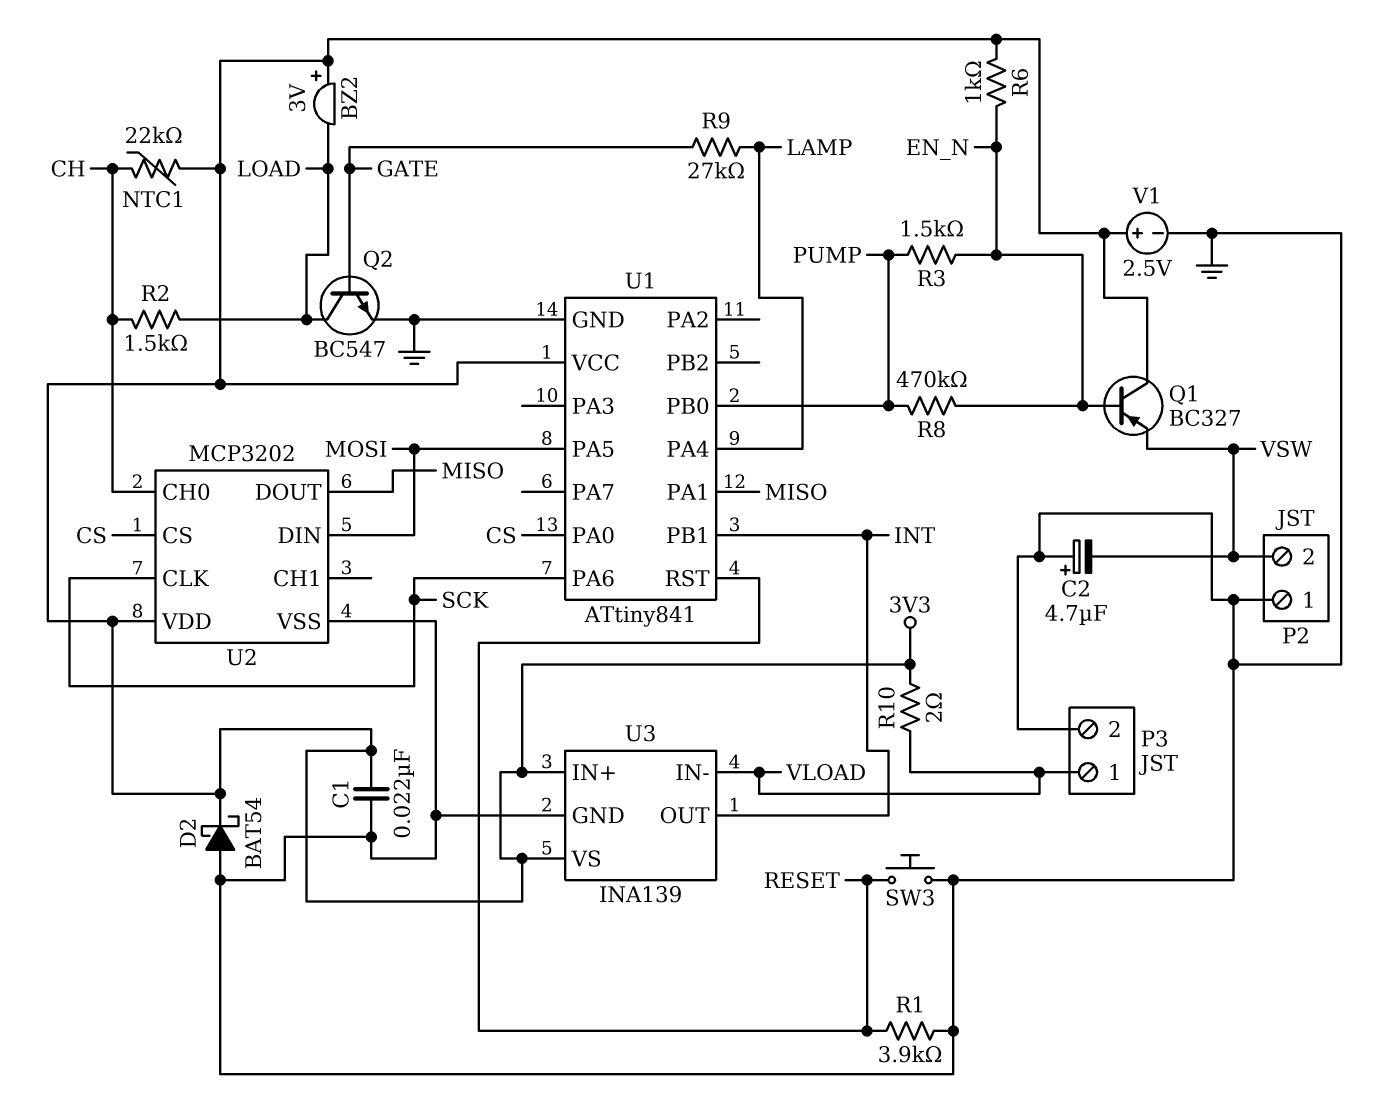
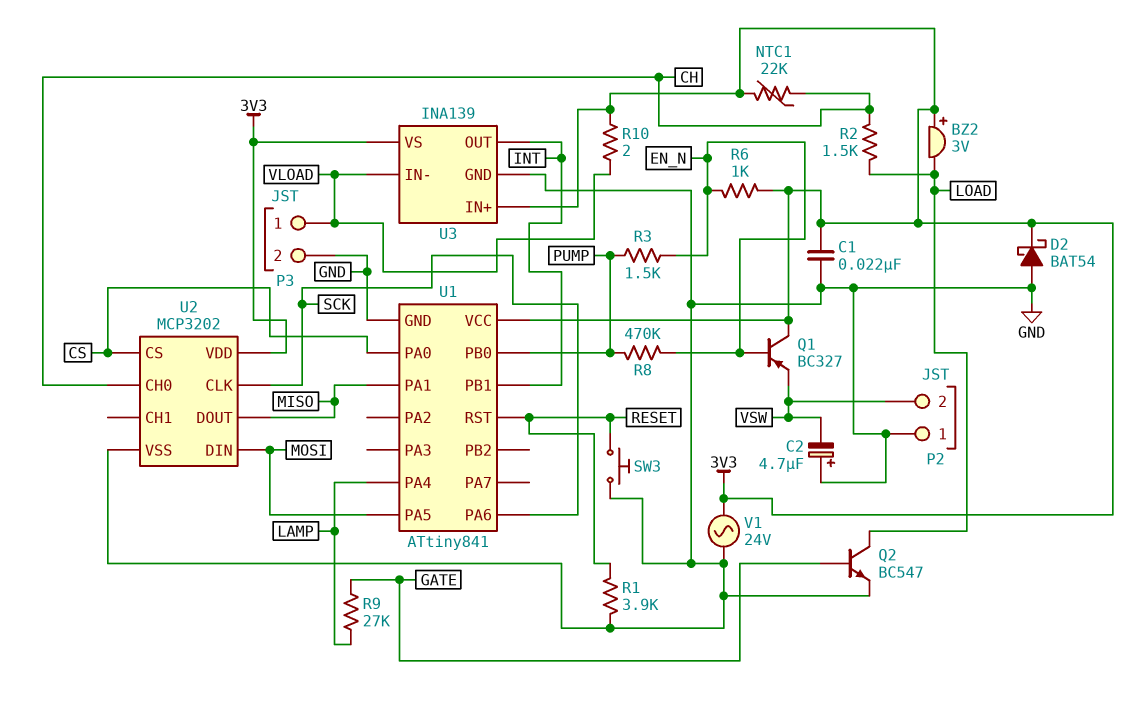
V1: 2.5V (plus 3V3, minus GND) -> AC 24V (3V3, GND)

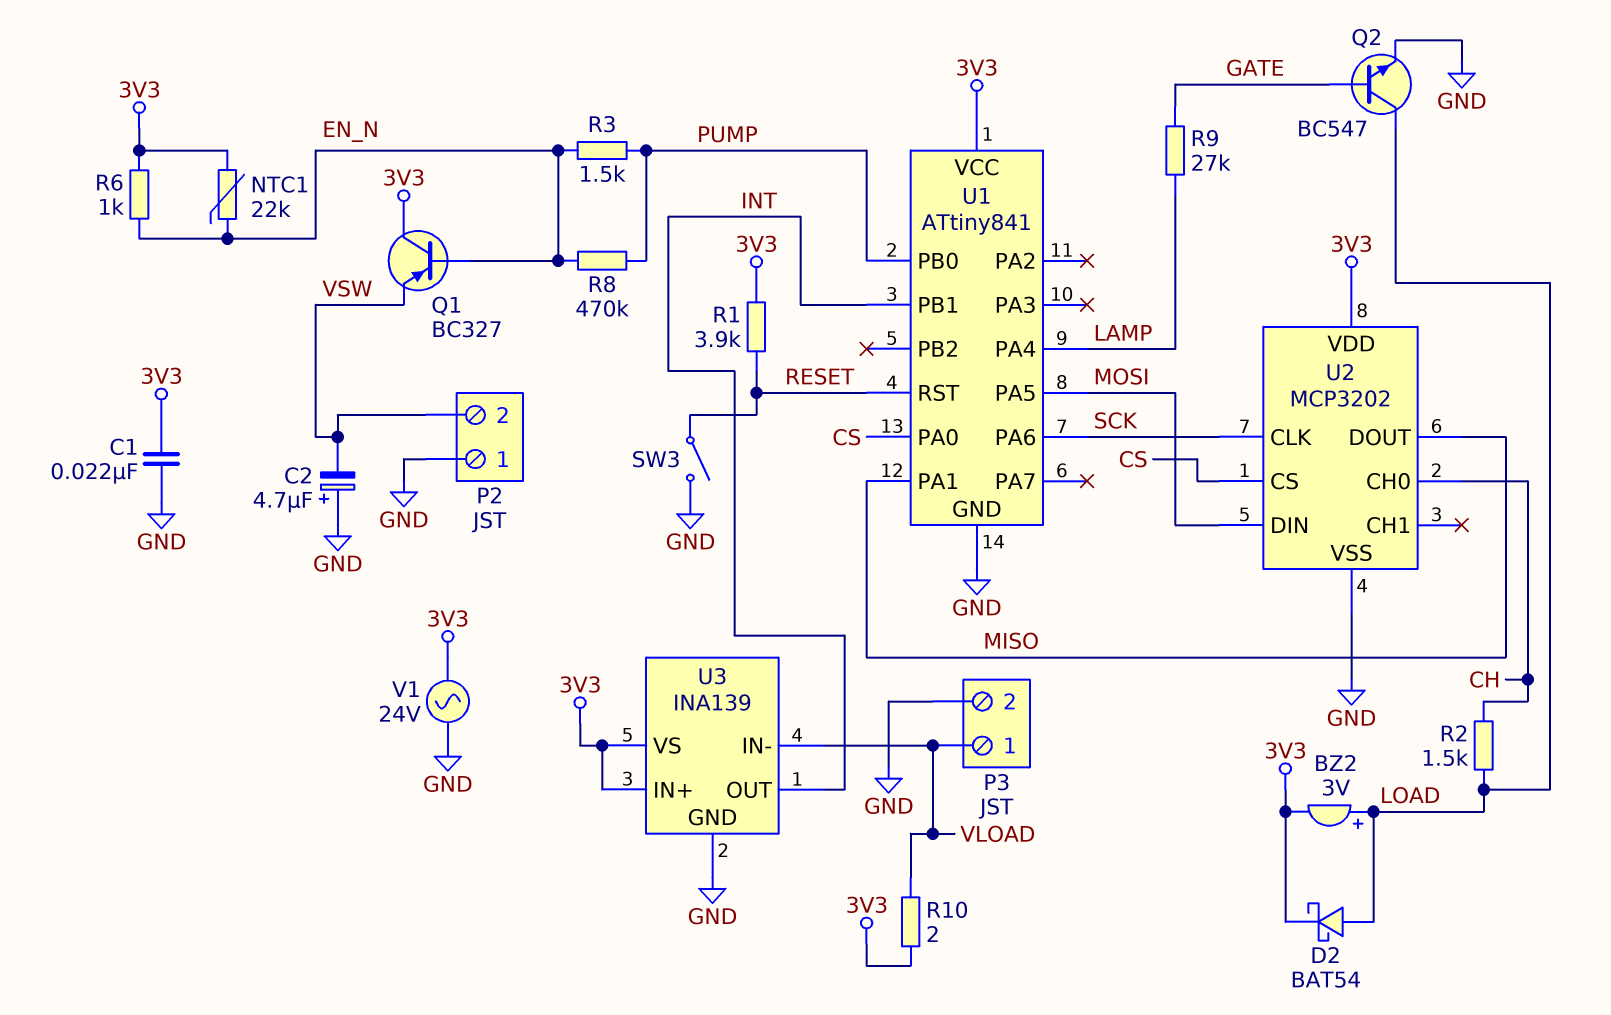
BZ2: buzzer 3V (plus 3V3, minus LOAD) -> buzzer 3V (plus LOAD, minus 3V3)
D2: schottky BAT54 (A GND, K 3V3) -> schottky BAT54 (A LOAD, K 3V3)
NTC1: 22k (3V3, CH) -> 22k (3V3, EN_N)
R1: 3.9k (GND, RESET) -> 3.9k (3V3, RESET)
SW3: button (GND, RESET) -> switch (GND, RESET)

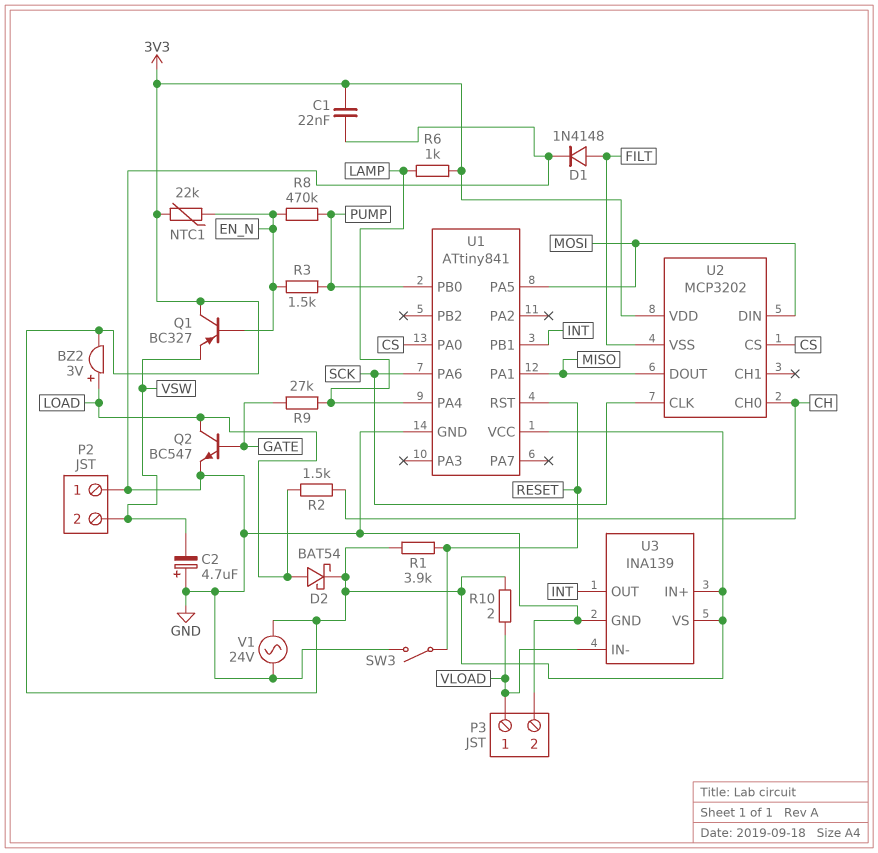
D1: none -> diode 1N4148 (A FILT, K GND)
R6: 1k (3V3, EN_N) -> 1k (3V3, LAMP)
U2 pin VSS: GND -> FILT

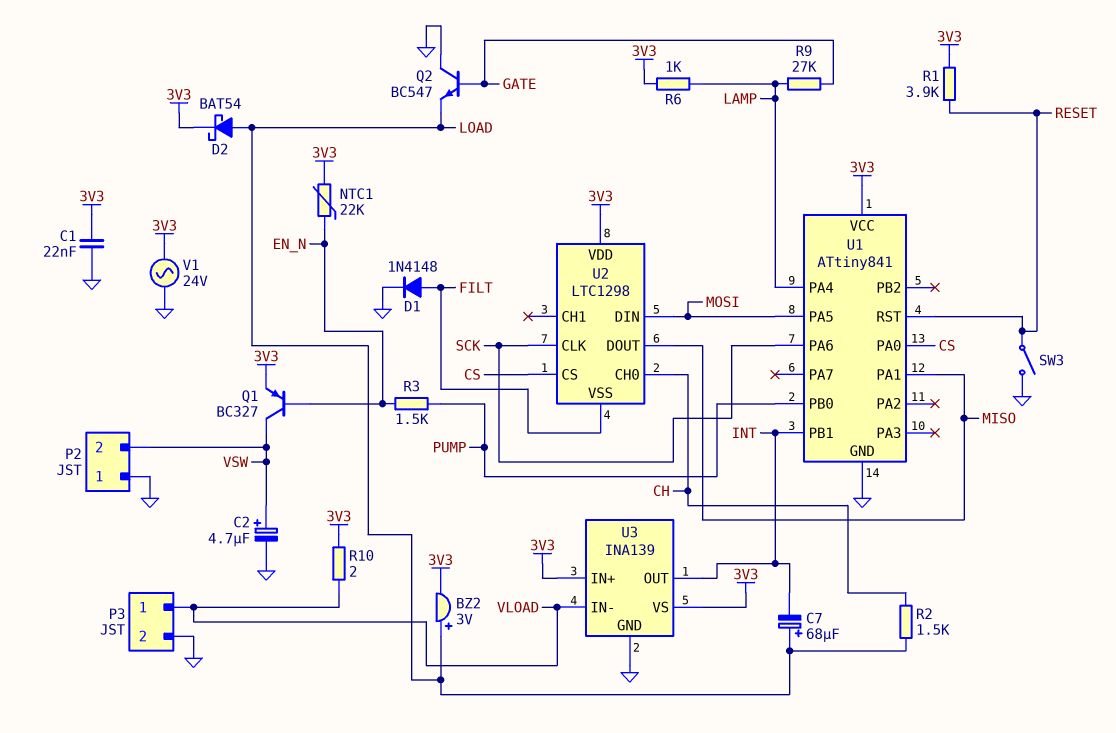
C2: 4.7uF (plus GND, minus VSW) -> 4.7uF (plus VSW, minus GND)
C7: none -> 68uF (plus LOAD, minus INT)
Q1: PNP BC327 (B EN_N, C 3V3, E VSW) -> PNP BC327 (B EN_N, C VSW, E 3V3)
Q2: NPN BC547 (B GATE, C LOAD, E GND) -> NPN BC547 (B GATE, C GND, E LOAD)
R8: 470k (EN_N, PUMP) -> none
U2: MCP3202 -> LTC1298

